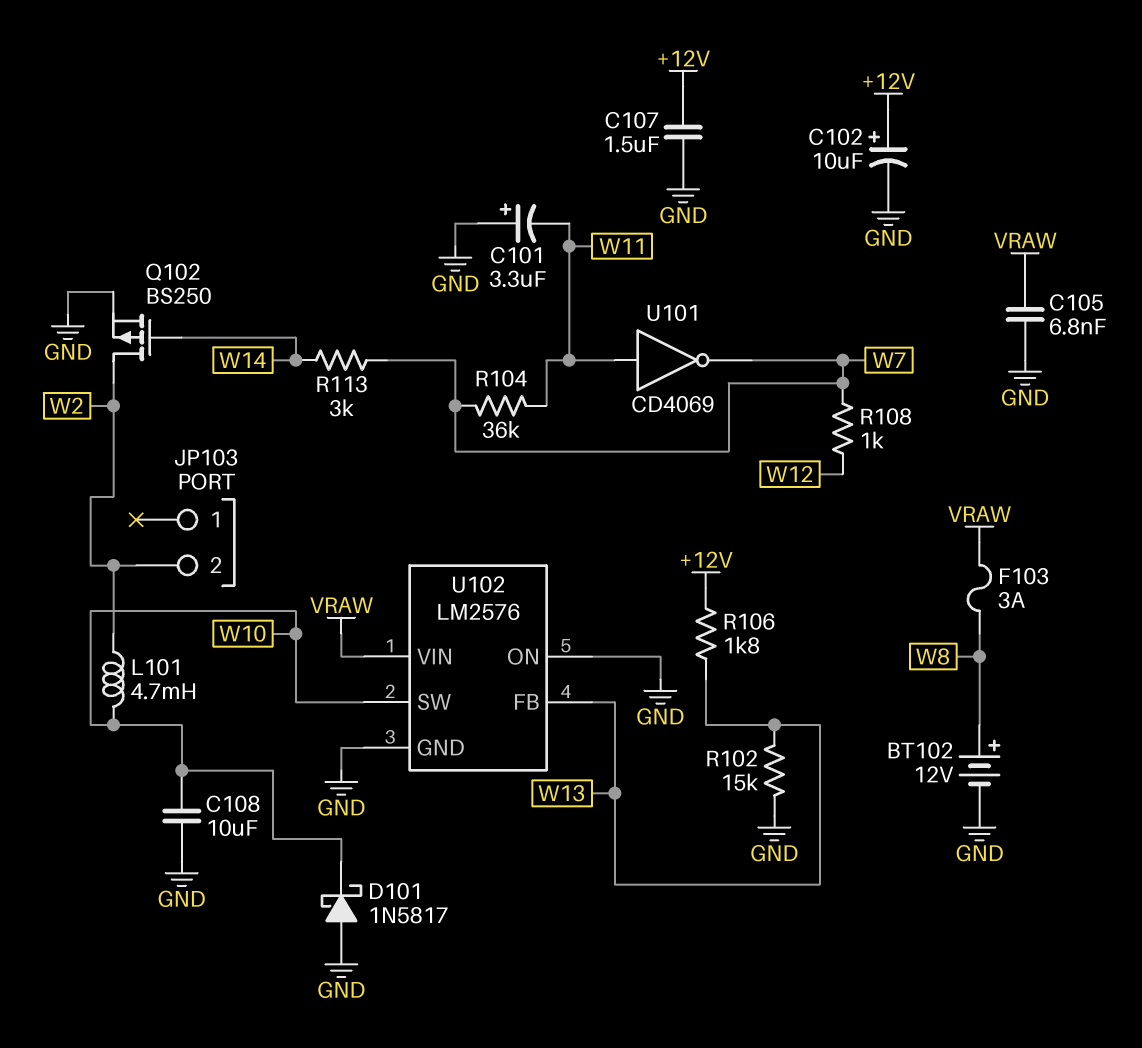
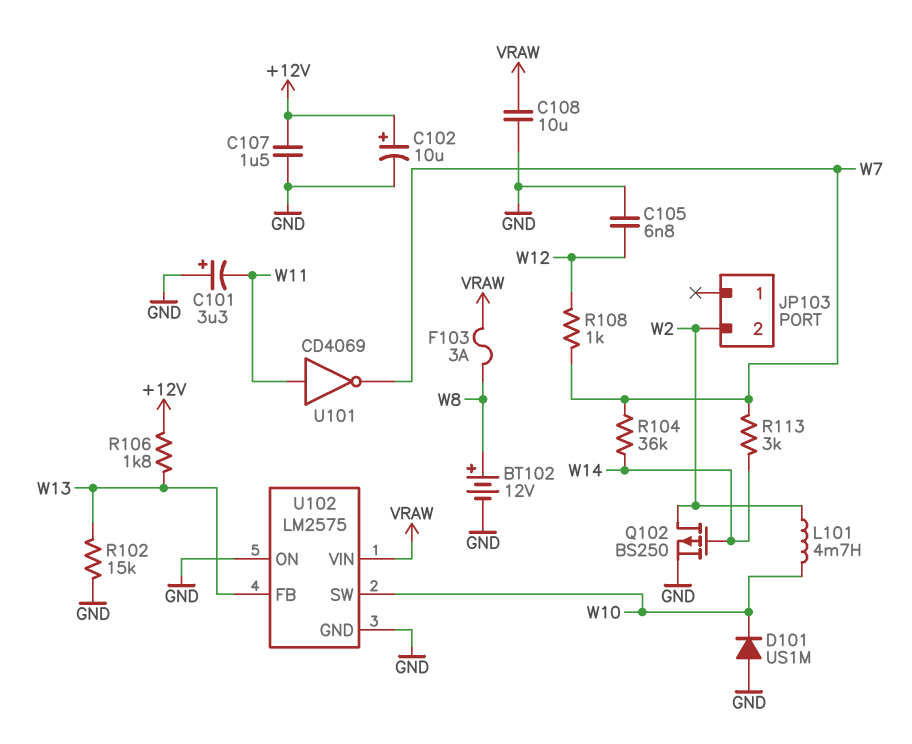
C105: 6.8nF (GND, VRAW) -> 6.8nF (GND, W12)
C108: 10uF (GND, W10) -> 10uF (GND, VRAW)
D101: schottky 1N5817 (A GND, K W10) -> diode US1M (A GND, K W10)
R104: 36k (W7, W11) -> 36k (W7, W14)
U102: LM2576 -> LM2575

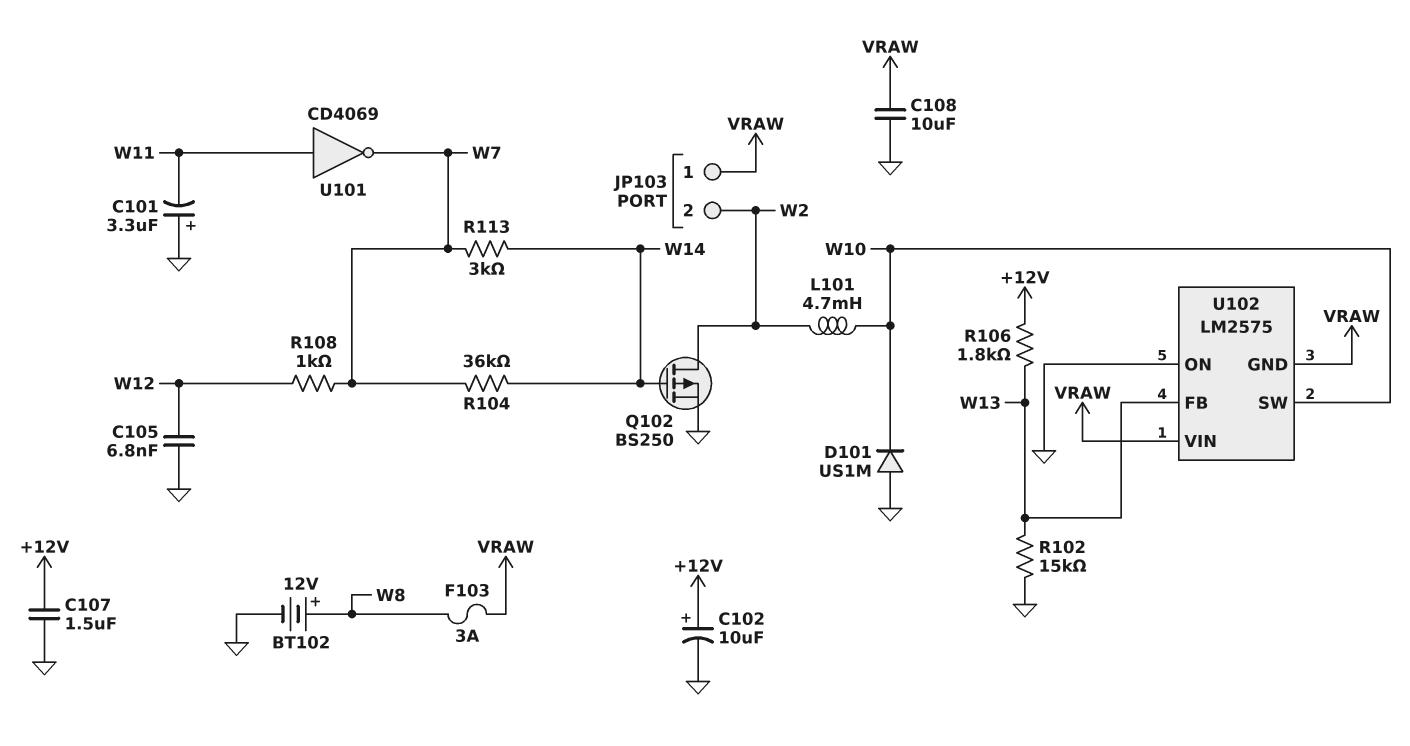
JP103 pin 1: none -> VRAW
U102 pin GND: GND -> VRAW

